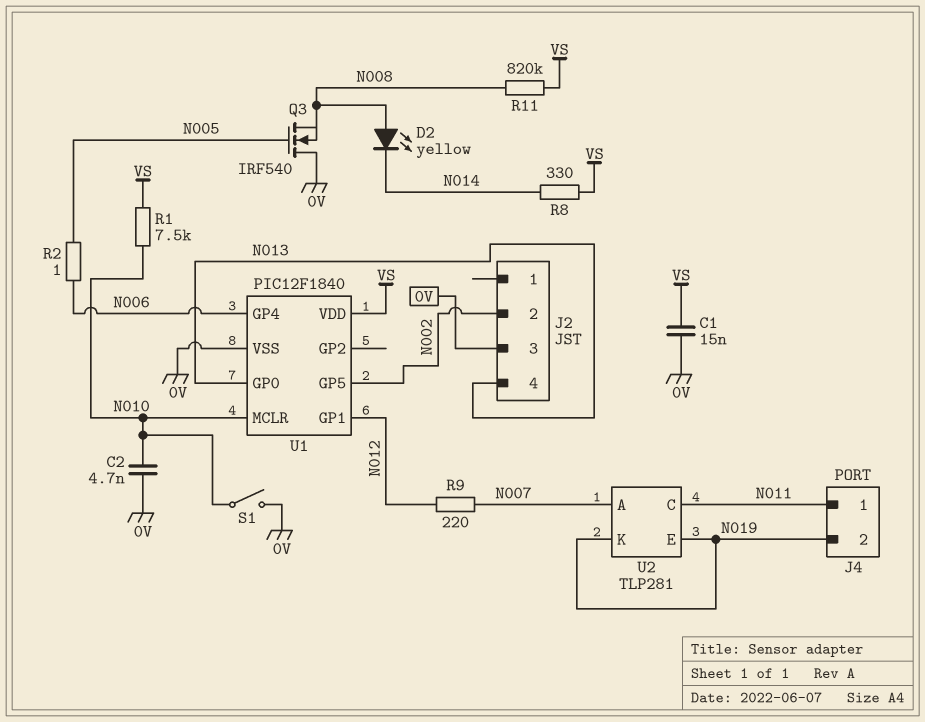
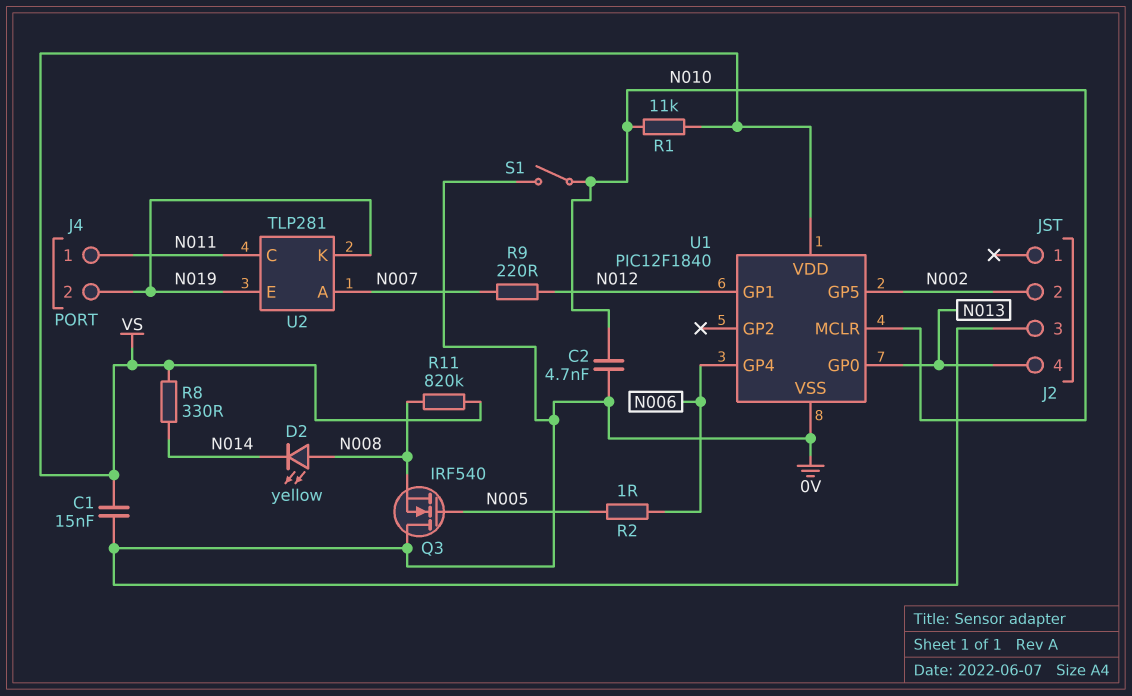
R1: 7.5k (N010, VS) -> 11k (N010, VS)

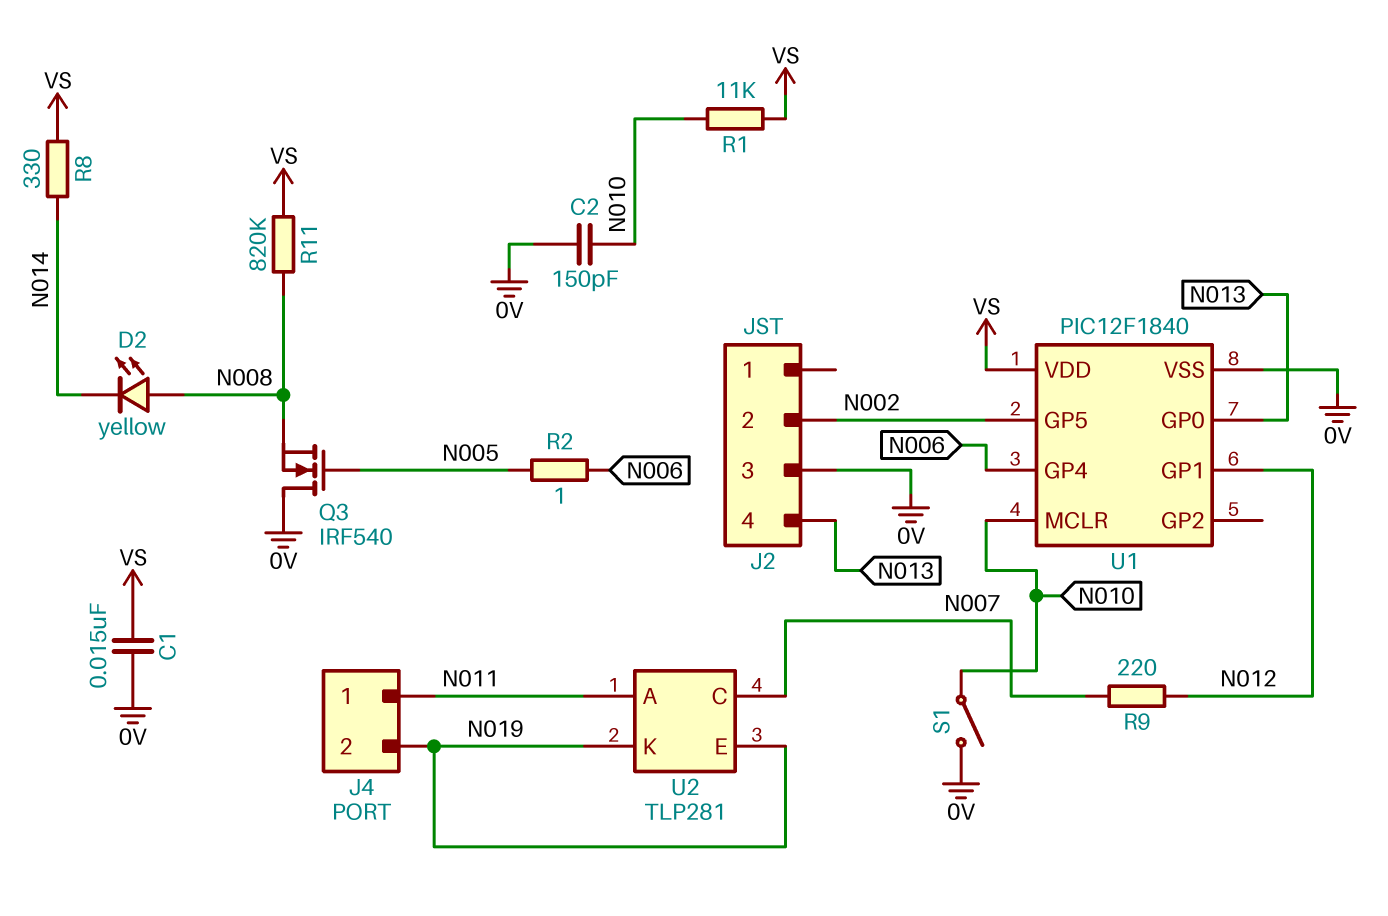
C2: 4.7nF (0V, N010) -> 150pF (0V, N010)
U2 pin A: N007 -> N011
U2 pin C: N011 -> N007

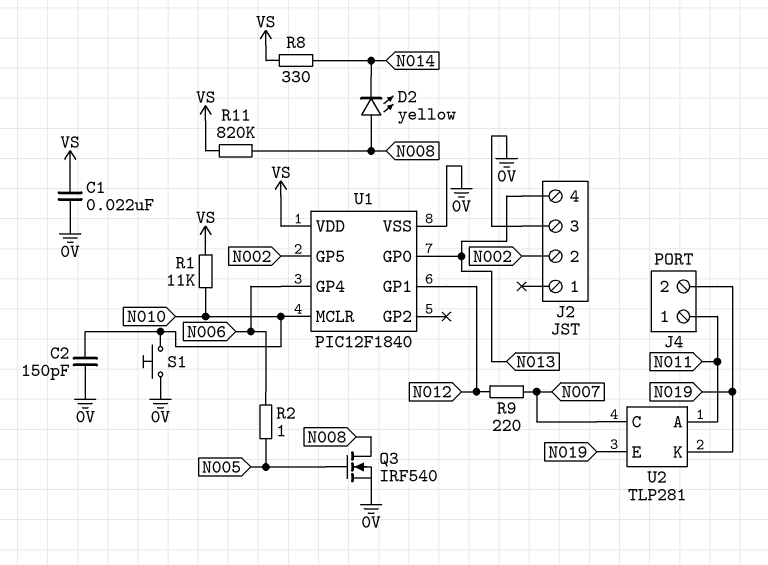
C1: 15nF (0V, VS) -> 22nF (0V, VS)
Q3: NMOS IRF540 (G N005, D 0V, S N008) -> NMOS IRF540 (G N005, D N008, S 0V)
S1: switch (0V, N010) -> button (0V, N010)

